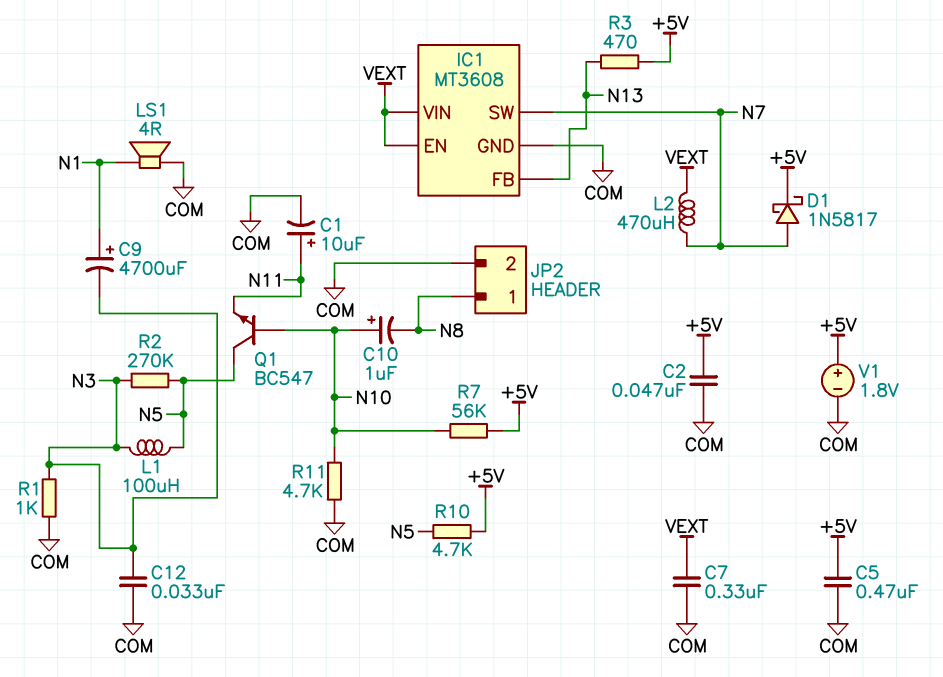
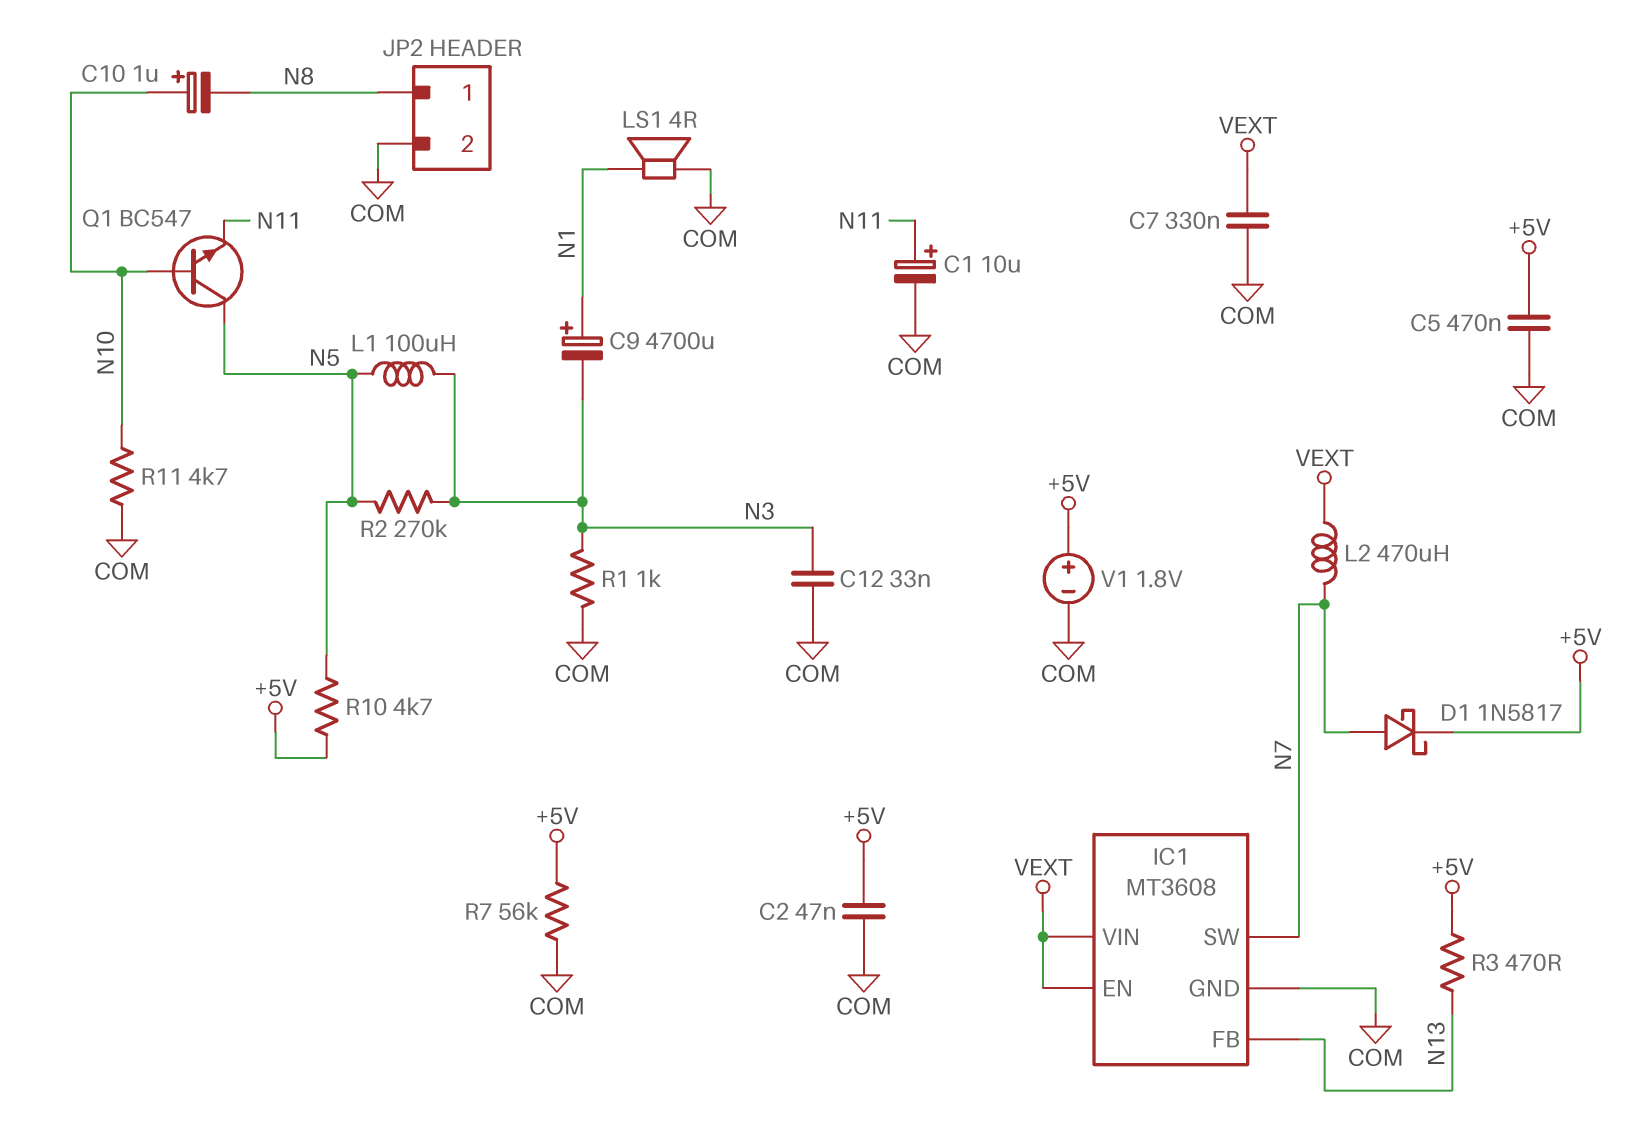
R7: 56k (+5V, N10) -> 56k (+5V, COM)

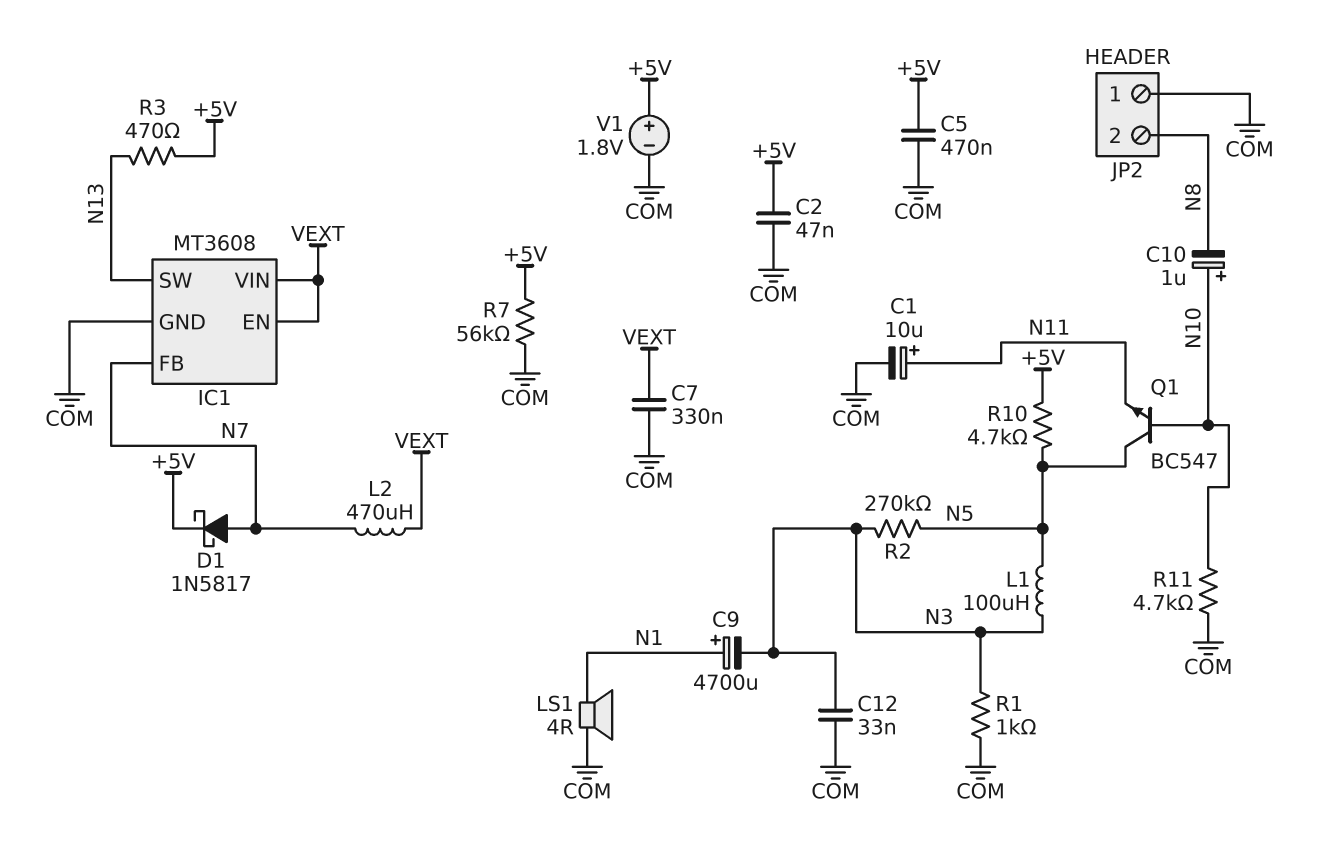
IC1 pin FB: N13 -> N7
IC1 pin SW: N7 -> N13
JP2 pin 1: N8 -> COM
JP2 pin 2: COM -> N8

